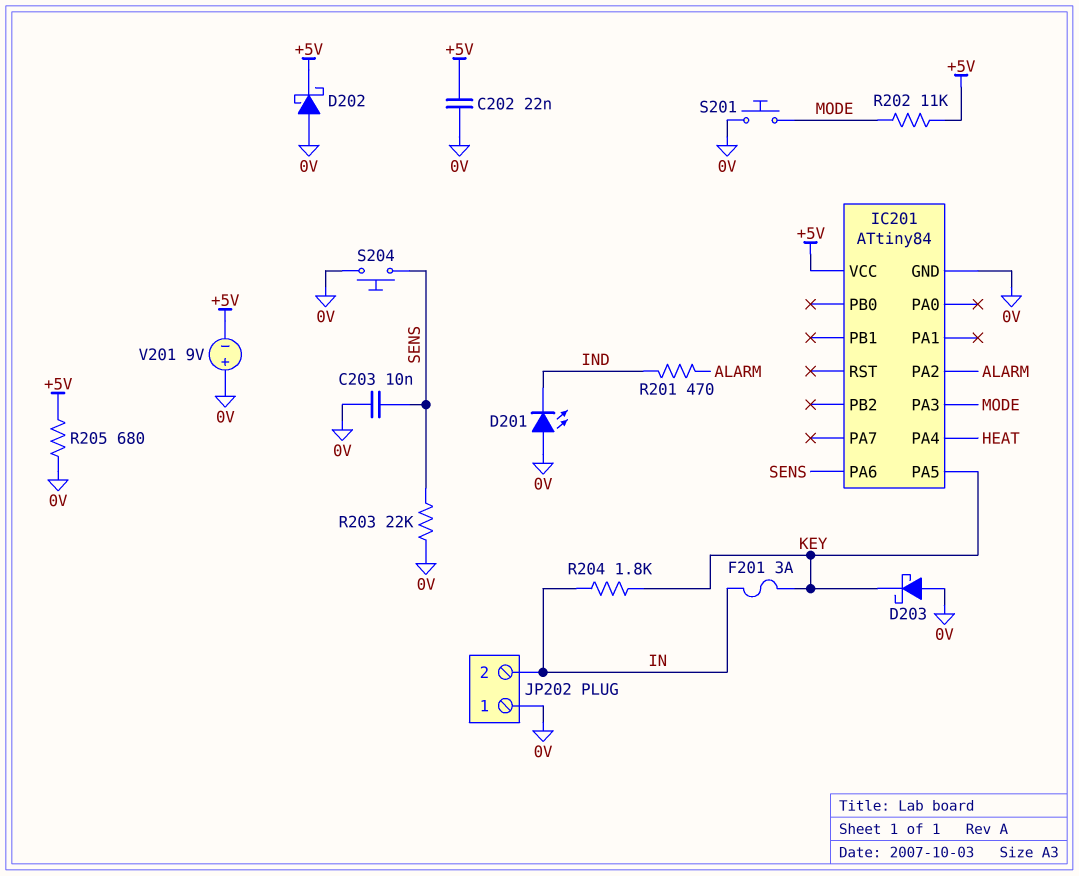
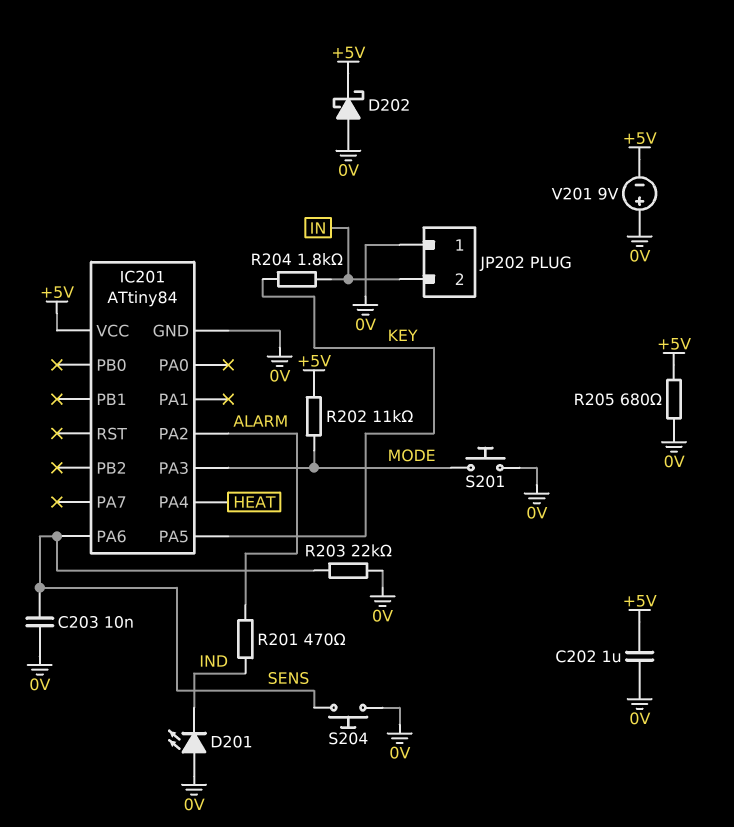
C202: 22nF (+5V, 0V) -> 1uF (+5V, 0V)
D203: schottky (A 0V, K KEY) -> none
F201: 3A (IN, KEY) -> none

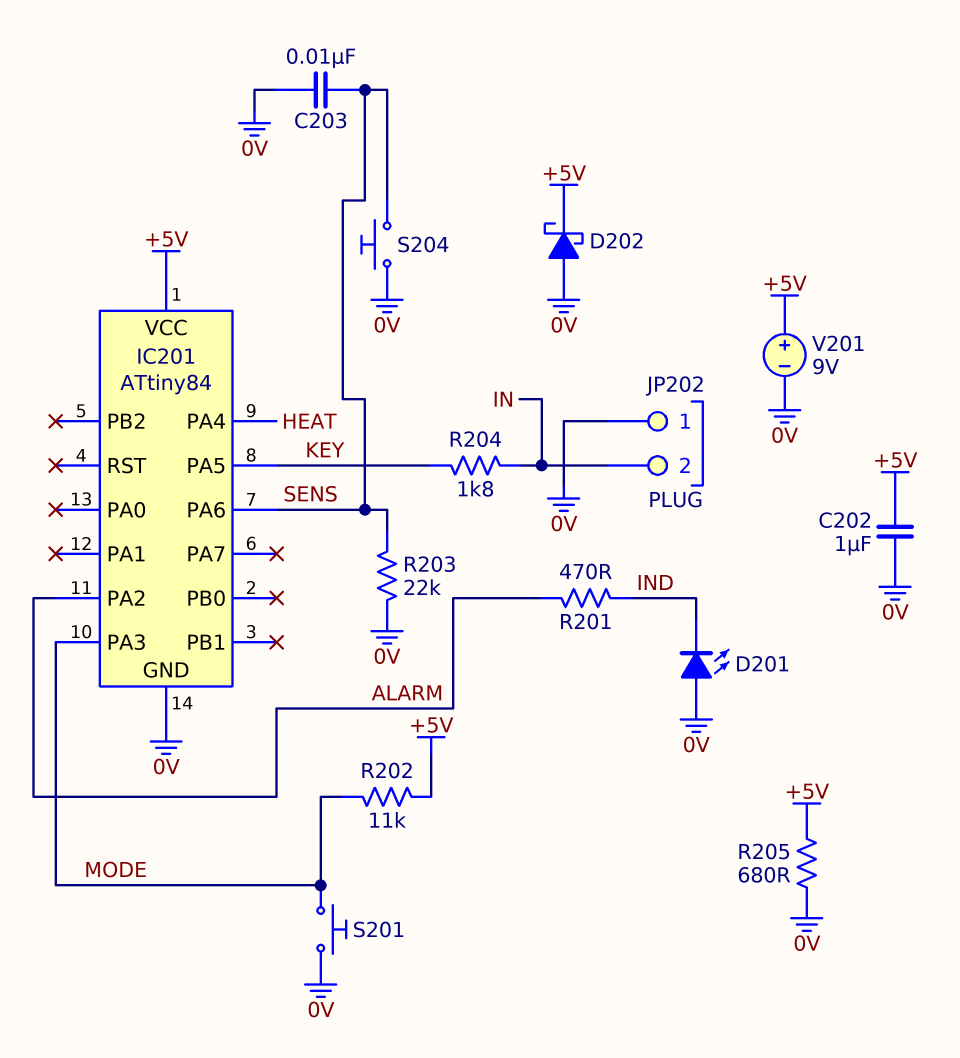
V201: 9V (plus 0V, minus +5V) -> 9V (plus +5V, minus 0V)

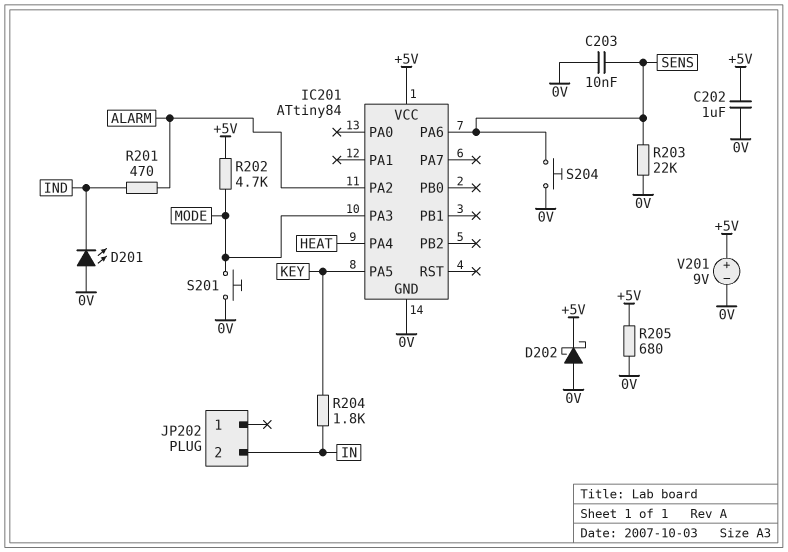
JP202 pin 1: 0V -> none
R202: 11k (+5V, MODE) -> 4.7k (+5V, MODE)

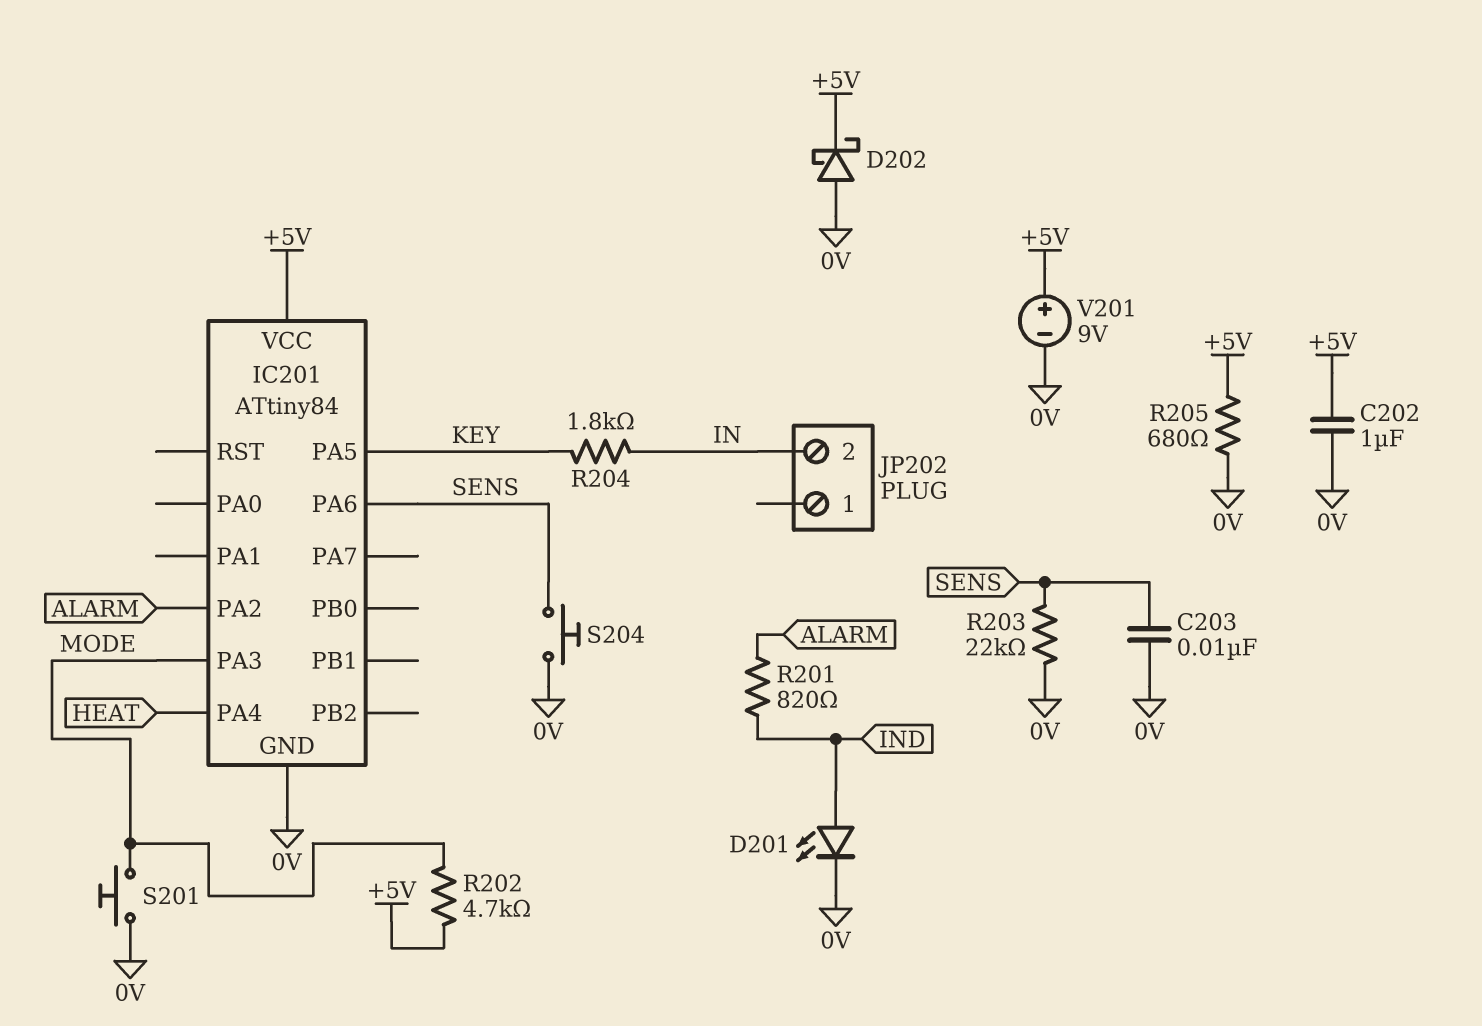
D201: LED (A 0V, K IND) -> LED (A IND, K 0V)
R201: 470 (ALARM, IND) -> 820 (ALARM, IND)

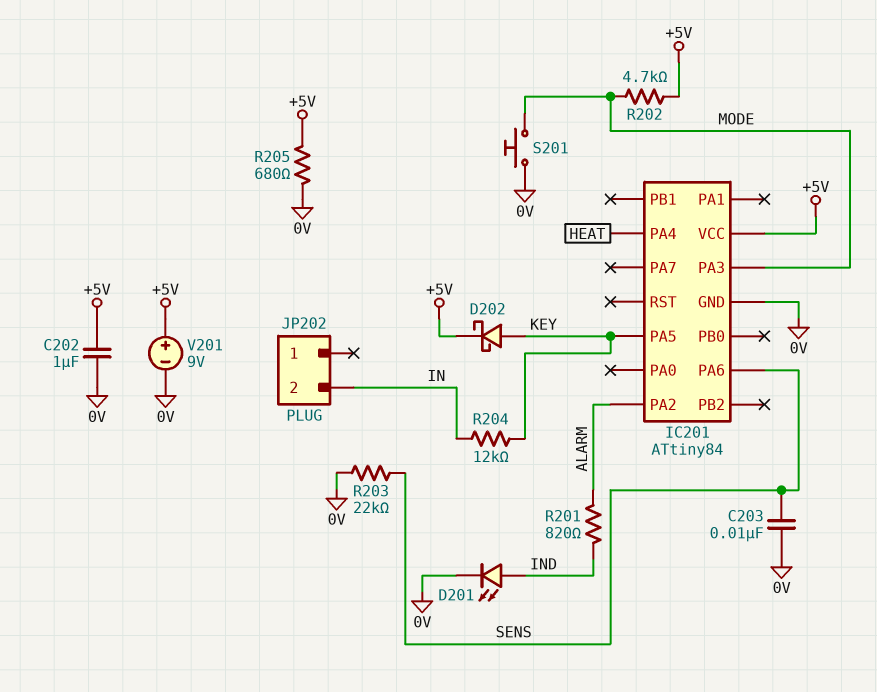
D202: schottky (A 0V, K +5V) -> schottky (A KEY, K +5V)
R204: 1.8k (IN, KEY) -> 12k (IN, KEY)
S204: button (0V, SENS) -> none

